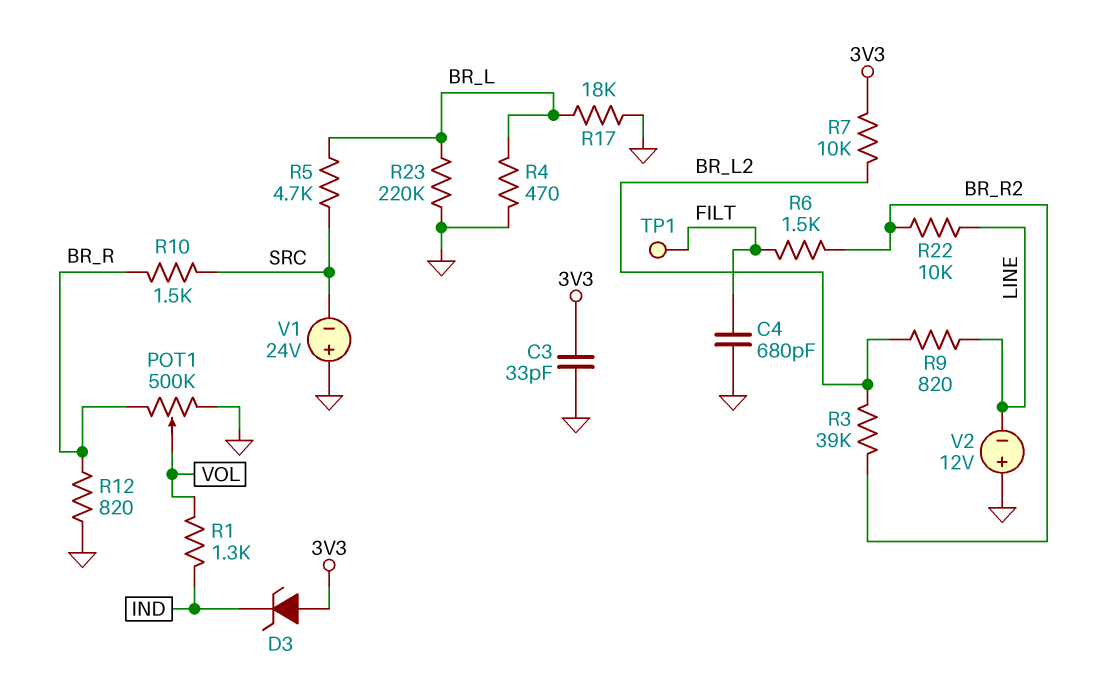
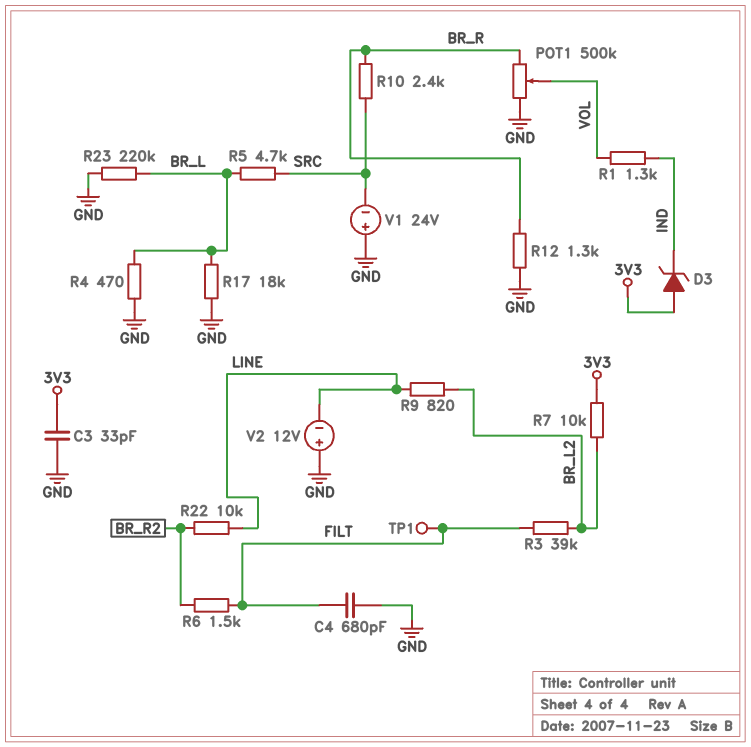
R3: 39k (BR_L2, BR_R2) -> 39k (BR_L2, FILT)
R10: 1.5k (BR_R, SRC) -> 2.4k (BR_R, SRC)
R12: 820 (BR_R, GND) -> 1.3k (BR_R, GND)

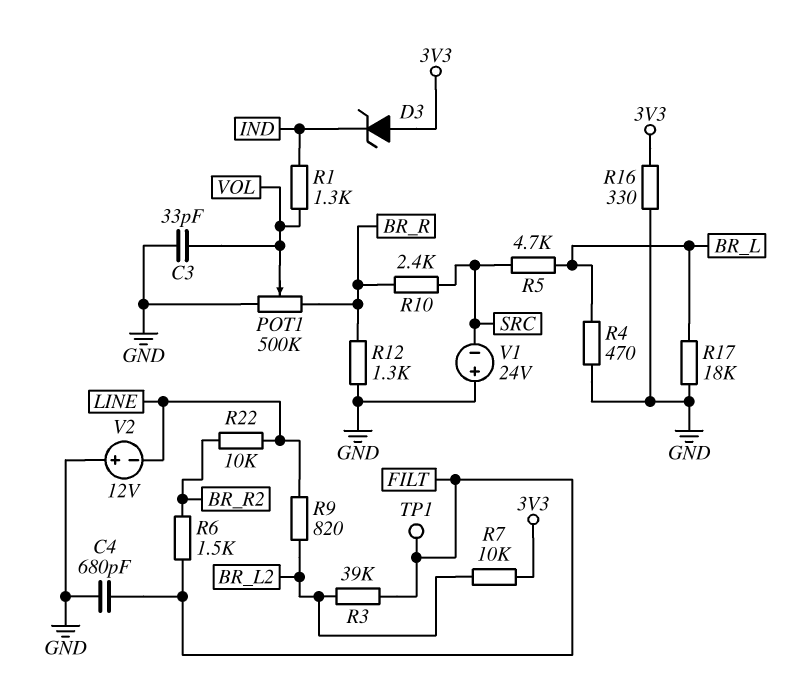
C3: 33pF (3V3, GND) -> 33pF (GND, VOL)
R16: none -> 330 (3V3, GND)
R23: 220k (BR_L, GND) -> none

